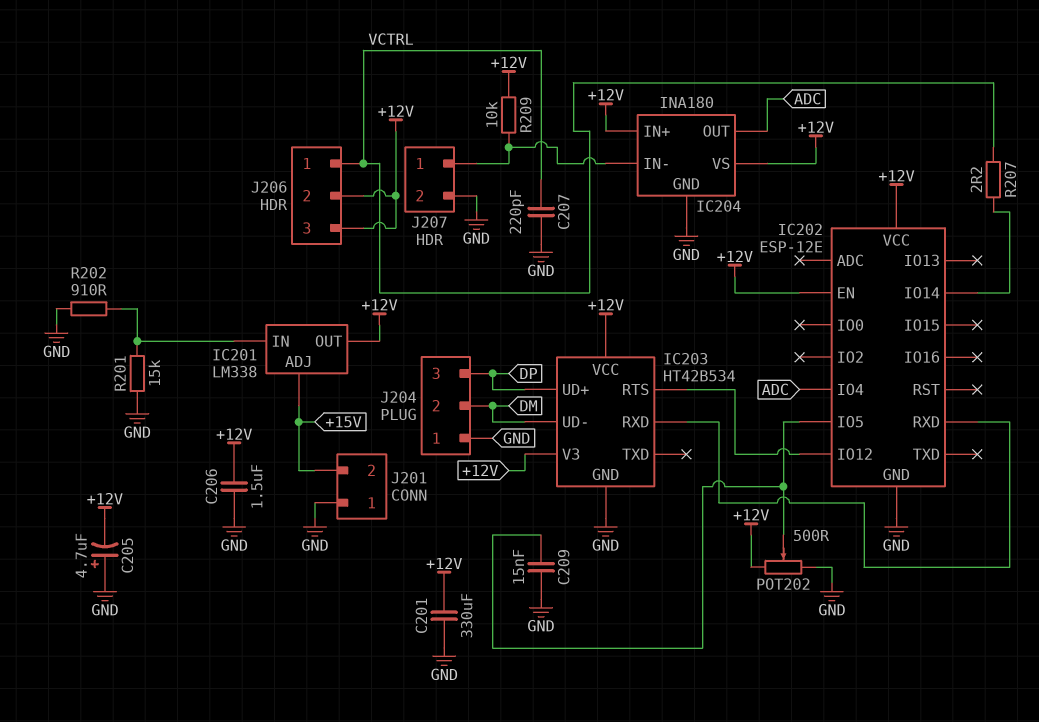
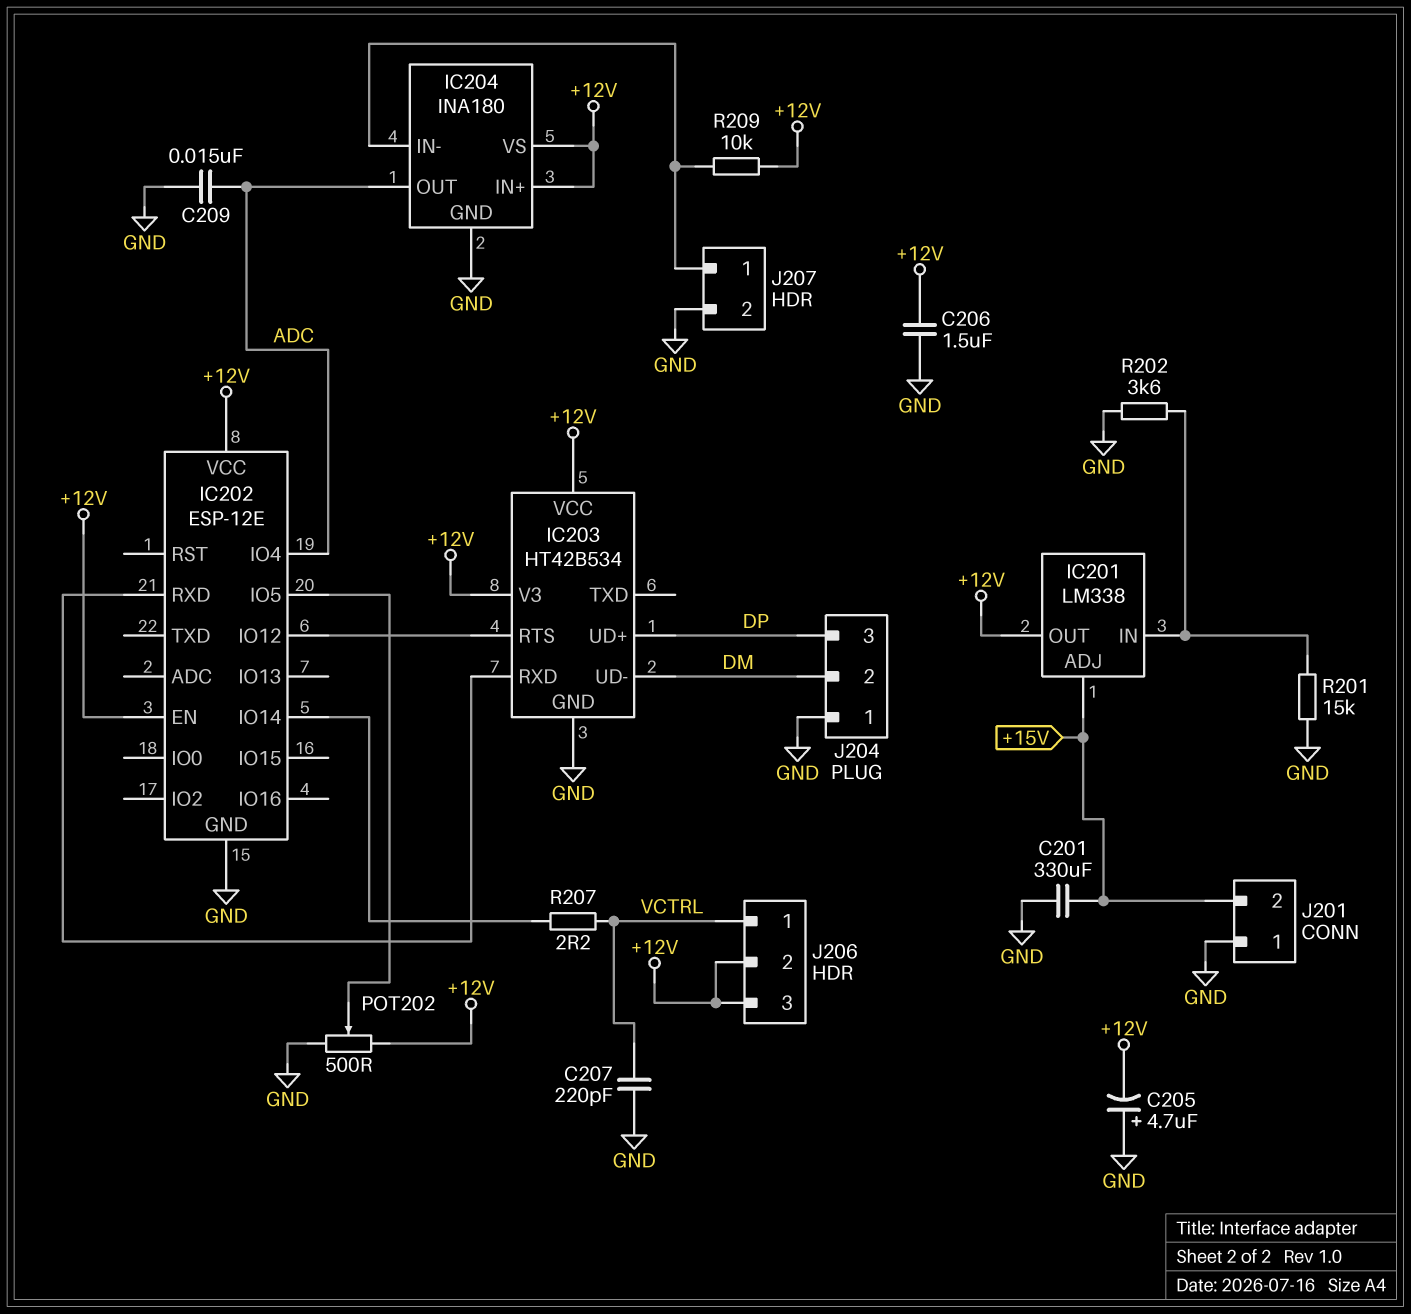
C201: 330uF (+12V, GND) -> 330uF (+15V, GND)
C209: 15nF (GND, IC202/IO5) -> 15nF (ADC, GND)
R202: 910 (GND, IC201/IN) -> 3.6k (GND, IC201/IN)

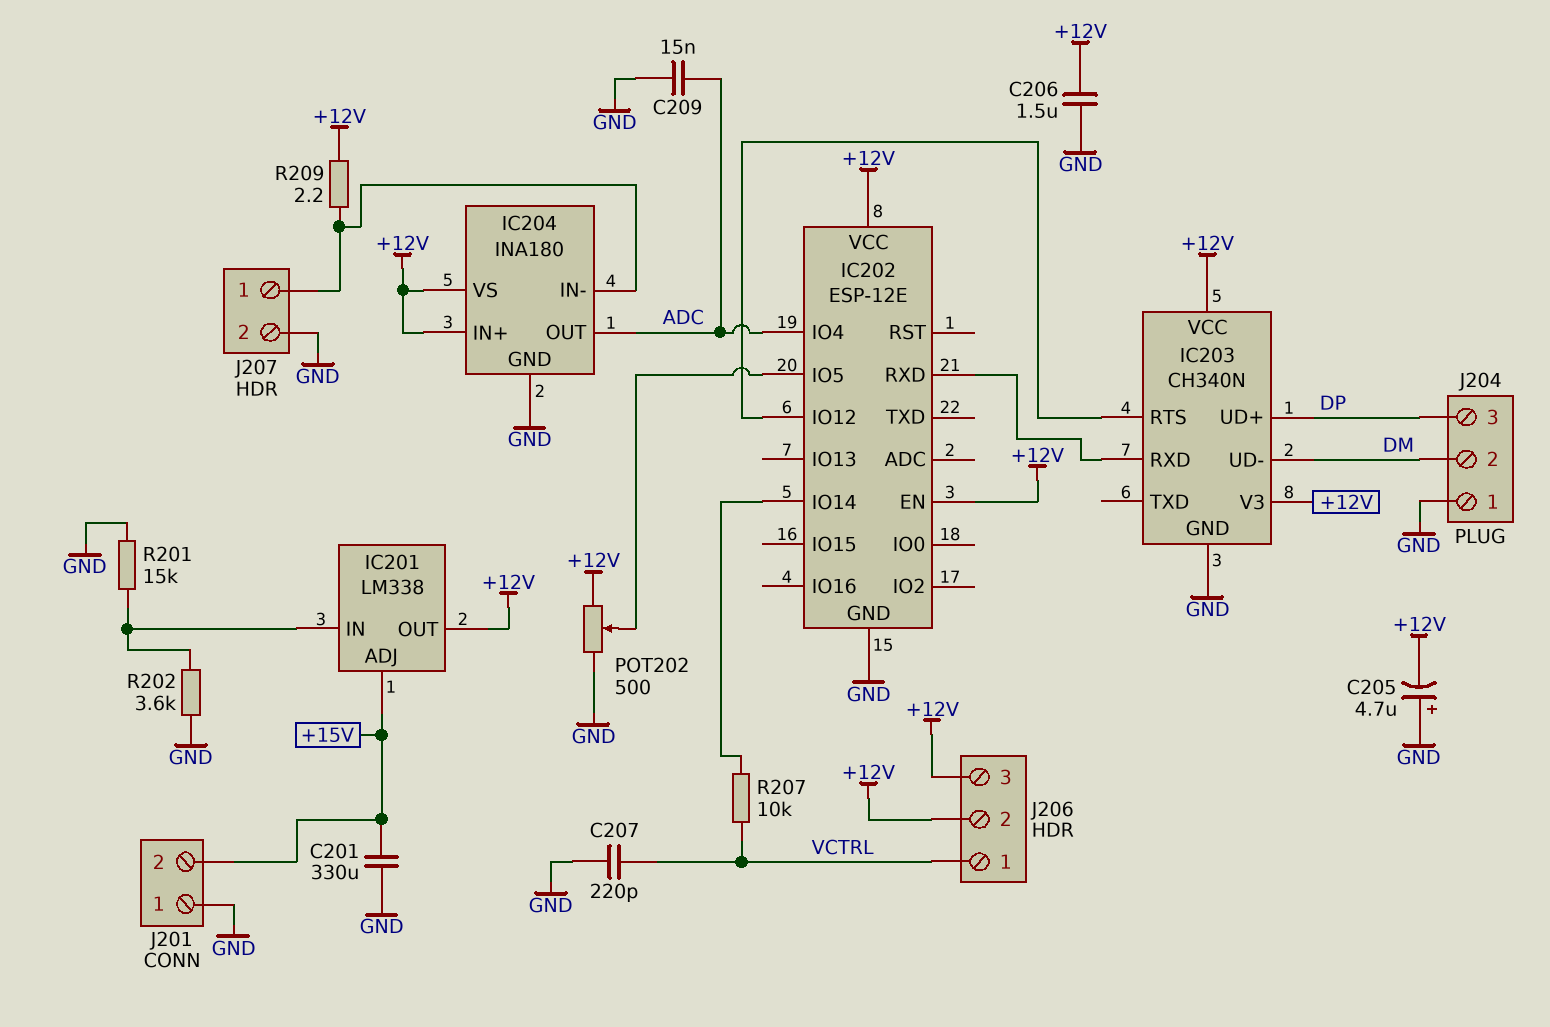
IC203: HT42B534 -> CH340N
R207: 2.2 (IC202/IO14, VCTRL) -> 10k (IC202/IO14, VCTRL)
R209: 10k (+12V, IC204/IN-) -> 2.2 (+12V, IC204/IN-)

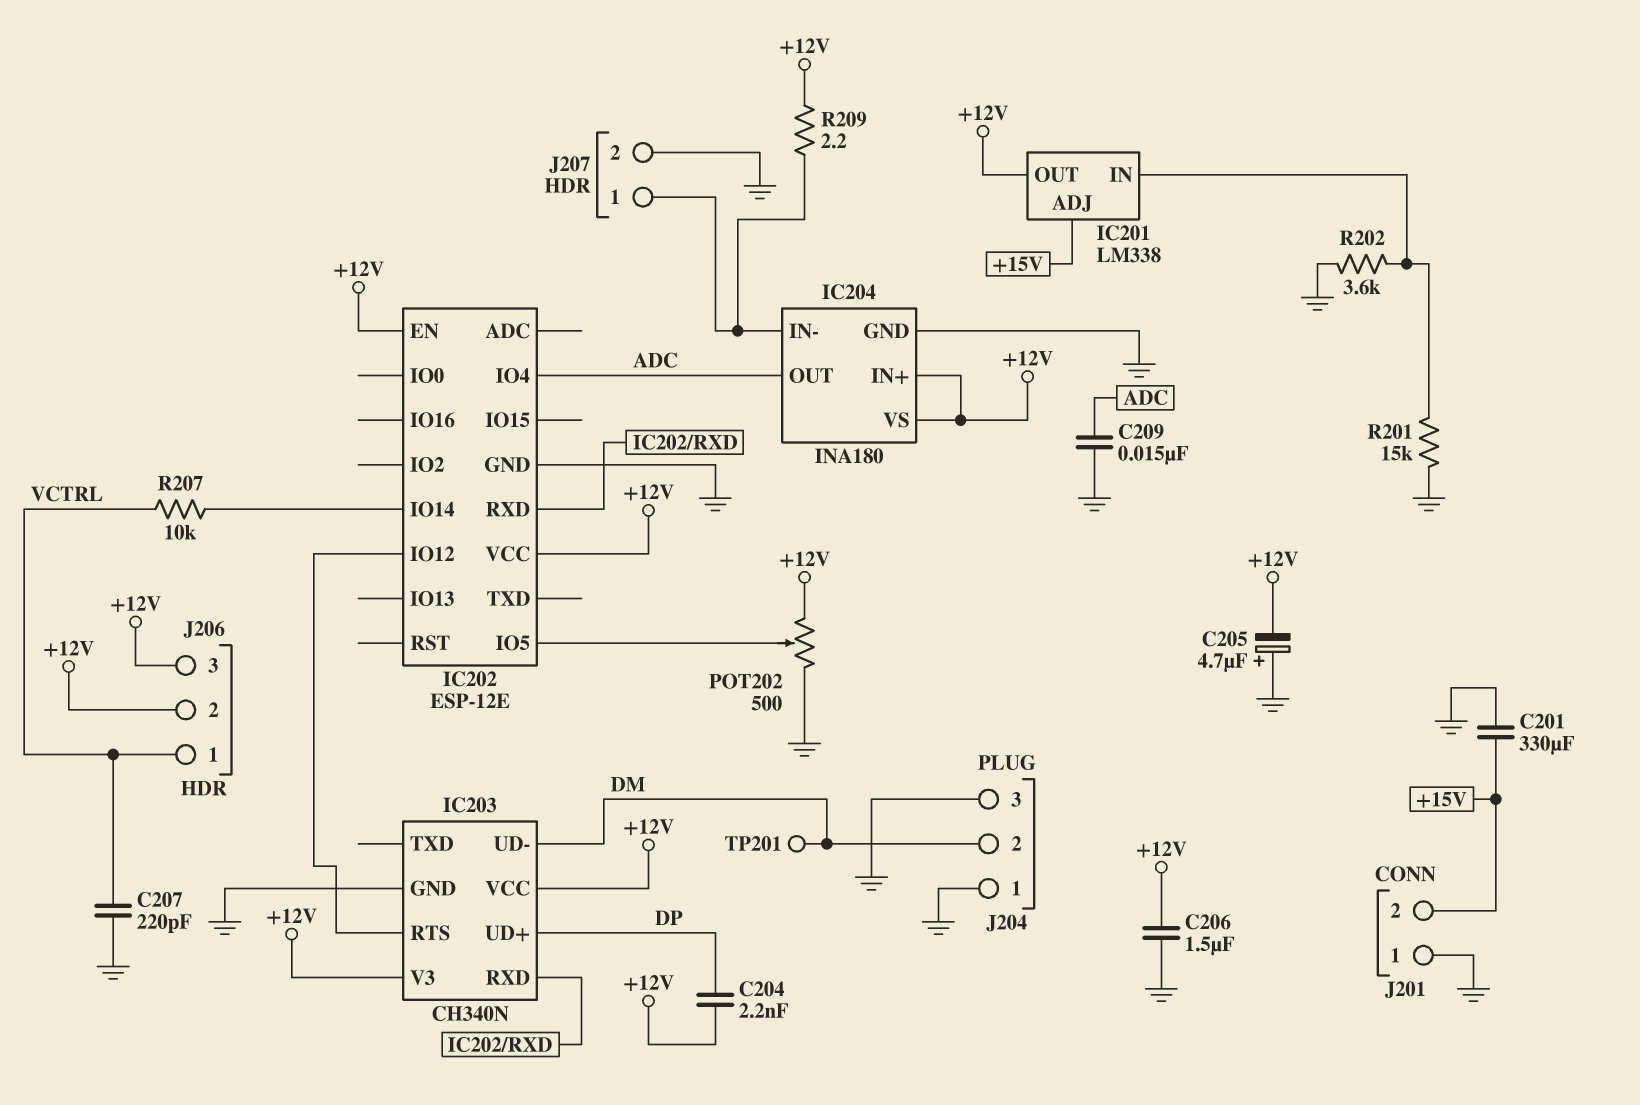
C204: none -> 2.2nF (+12V, DP)
J204 pin 3: DP -> GND
TP201: none -> test point (DM)

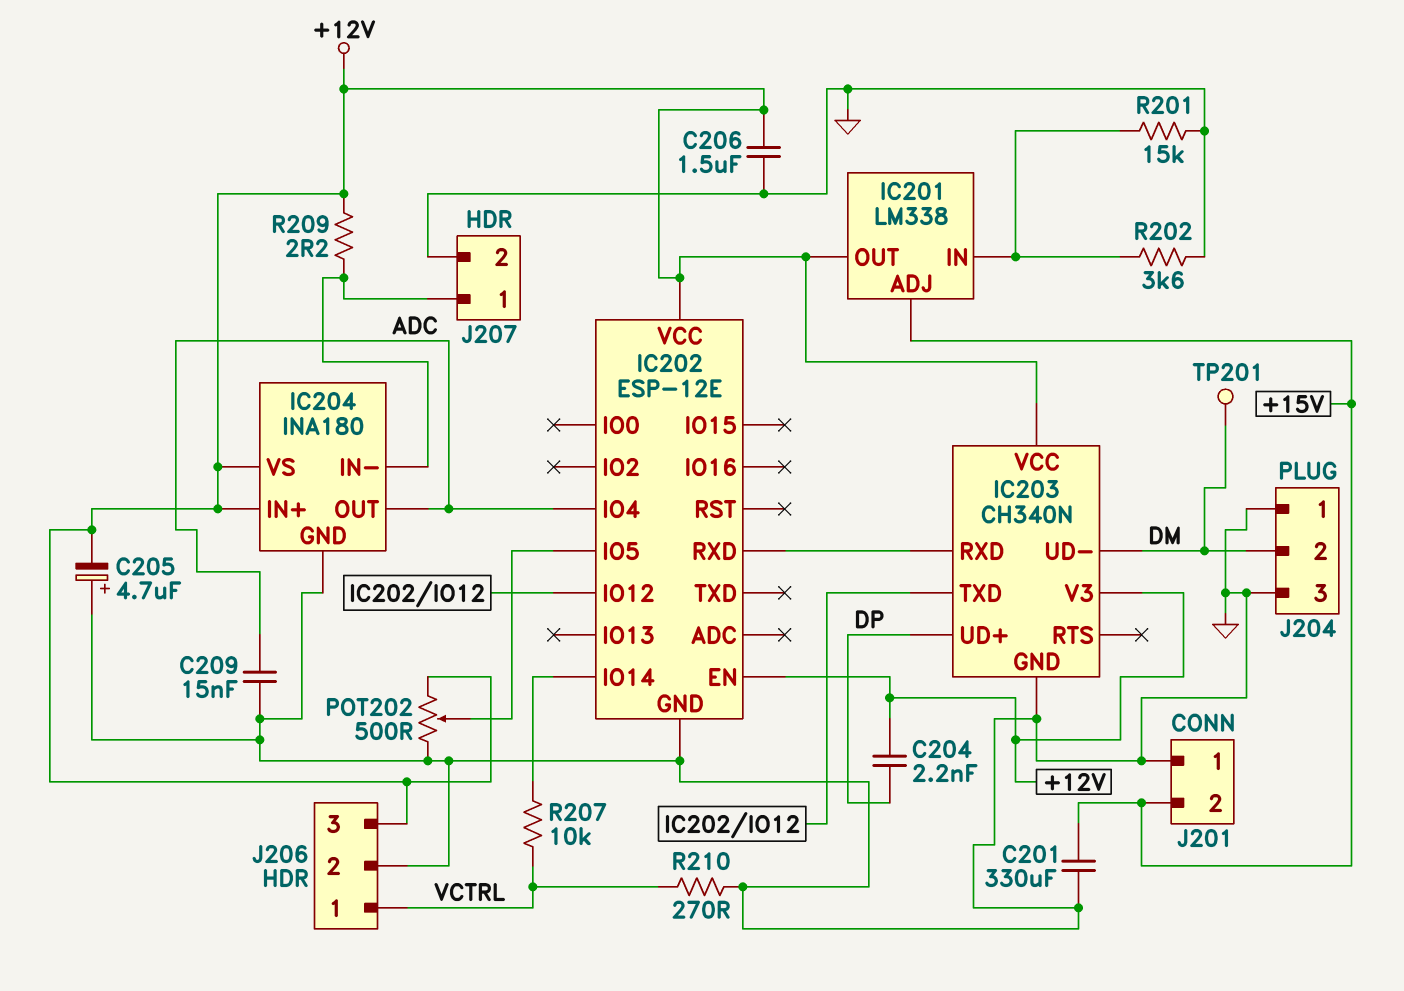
C207: 220pF (GND, VCTRL) -> none
IC203 pin RTS: IC202/IO12 -> none
IC203 pin TXD: none -> IC202/IO12
J206 pin 2: +12V -> GND
R210: none -> 270 (GND, VCTRL)

